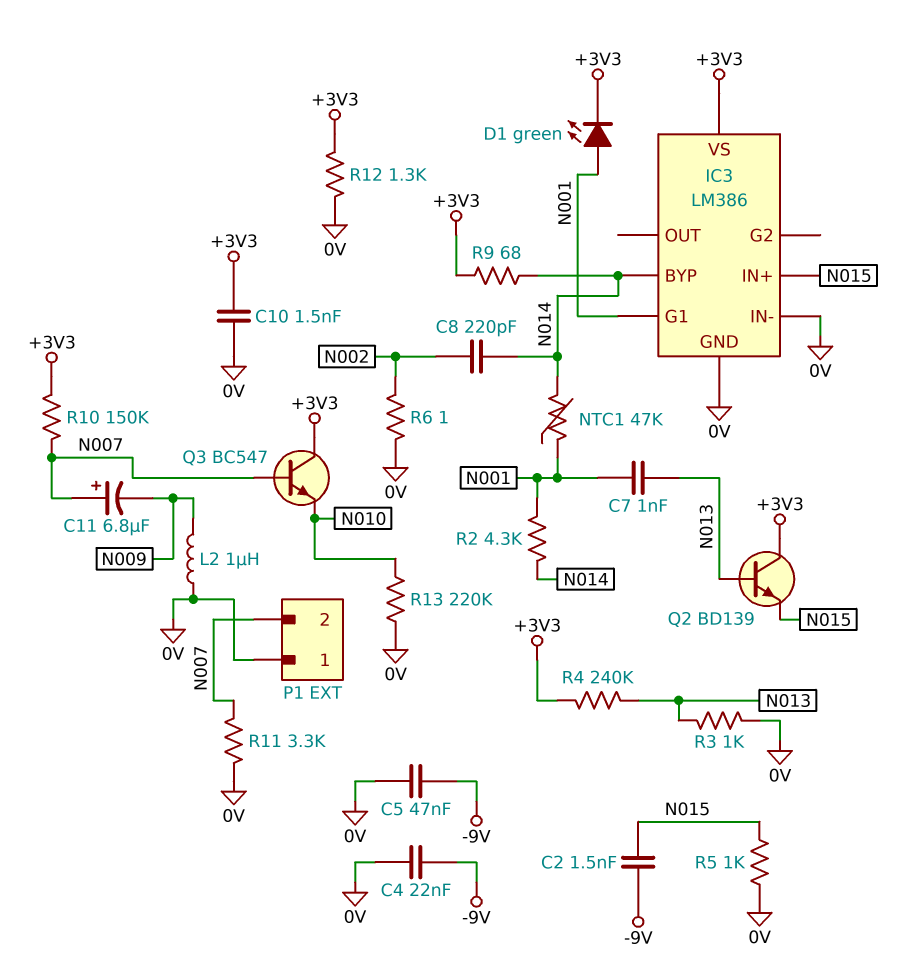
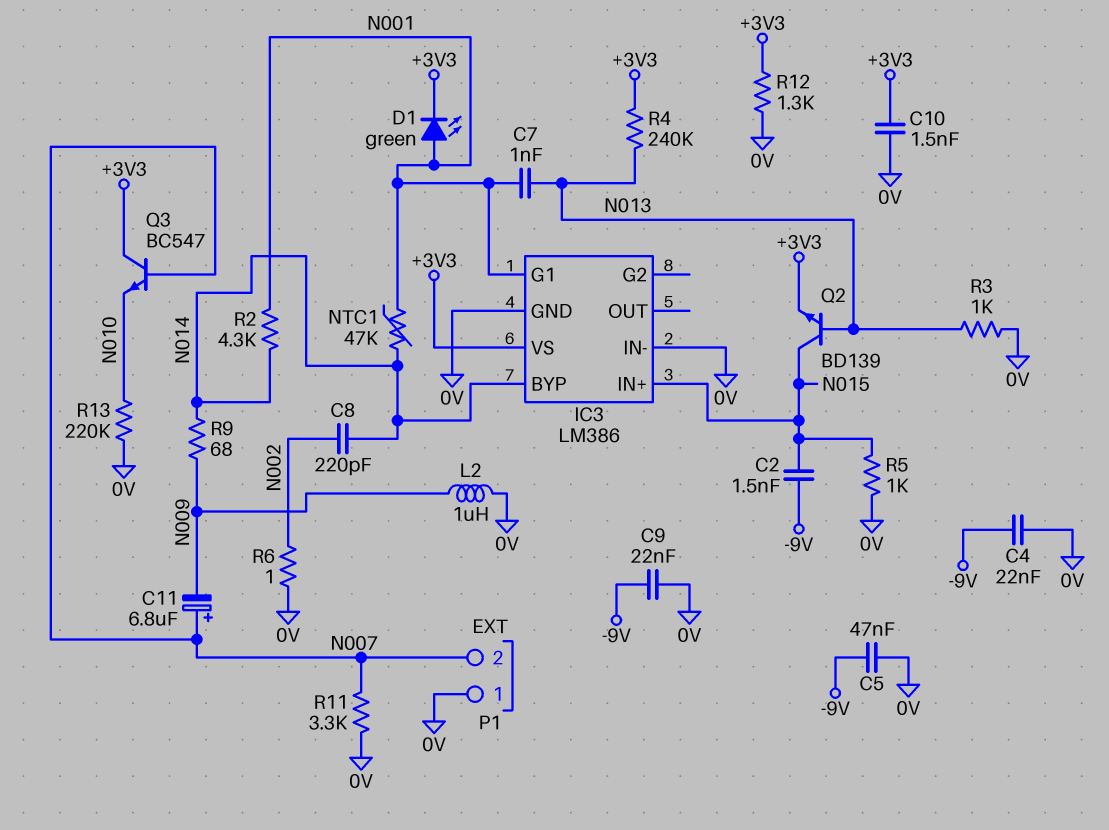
C9: none -> 22nF (-9V, 0V)
Q2: NPN BD139 (B N013, C +3V3, E N015) -> NPN BD139 (B N013, C N015, E +3V3)
R9: 68 (+3V3, N014) -> 68 (N009, N014)
R10: 150k (+3V3, N007) -> none

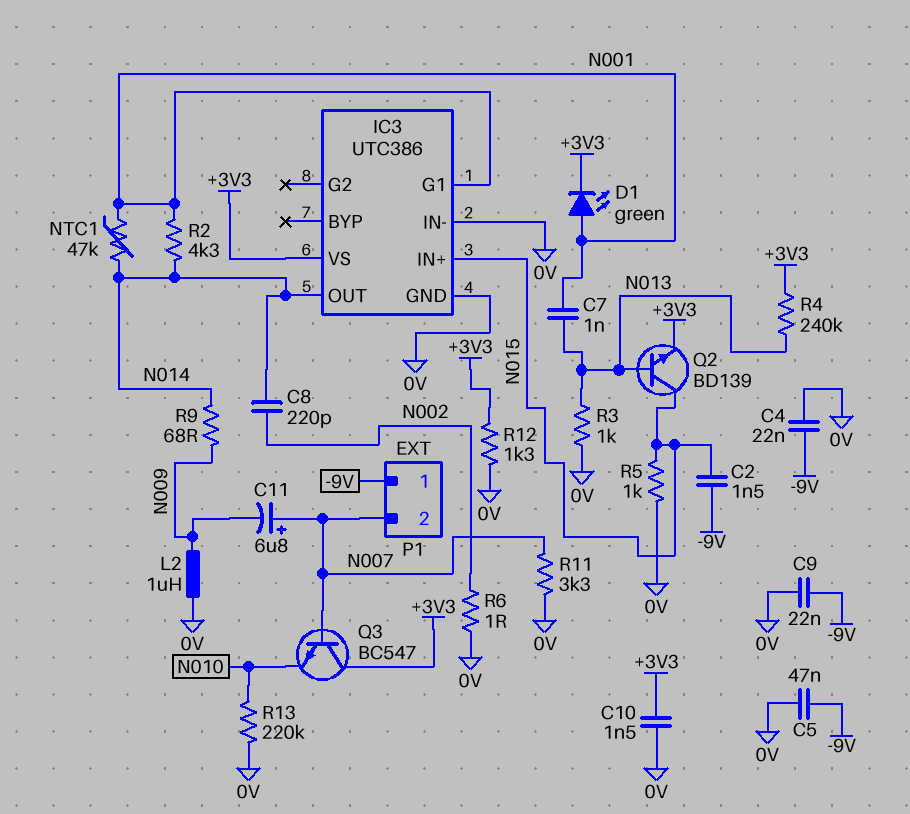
IC3: LM386 -> UTC386
IC3 pin BYP: N014 -> none
IC3 pin OUT: none -> N014
P1 pin 1: 0V -> -9V

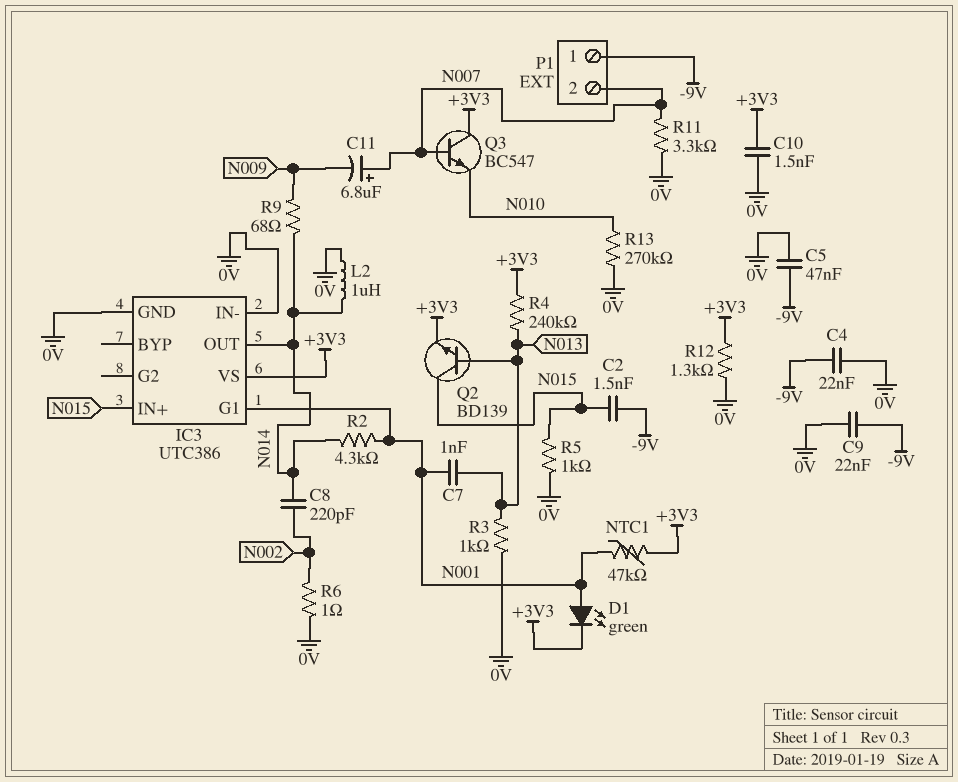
L2: 1uH (0V, N009) -> 1uH (0V, N014)
NTC1: 47k (N001, N014) -> 47k (+3V3, N001)
R13: 220k (0V, N010) -> 270k (0V, N010)

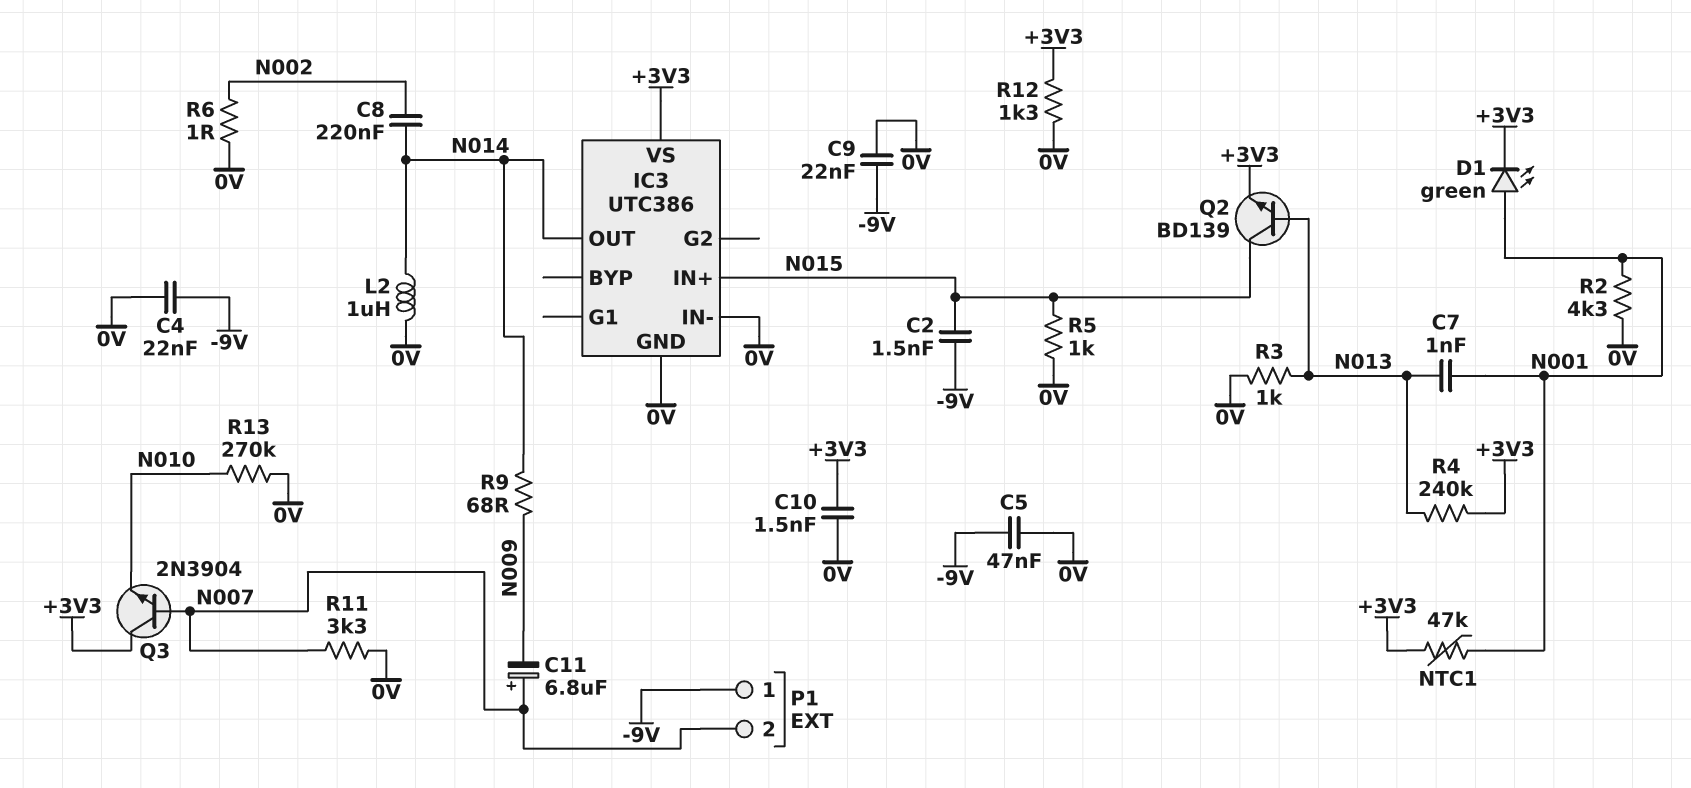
C8: 220pF (N002, N014) -> 220nF (N002, N014)
IC3 pin G1: N001 -> none
Q3: NPN BC547 (B N007, C +3V3, E N010) -> NPN 2N3904 (B N007, C +3V3, E N010)
R2: 4.3k (N001, N014) -> 4.3k (0V, N001)

